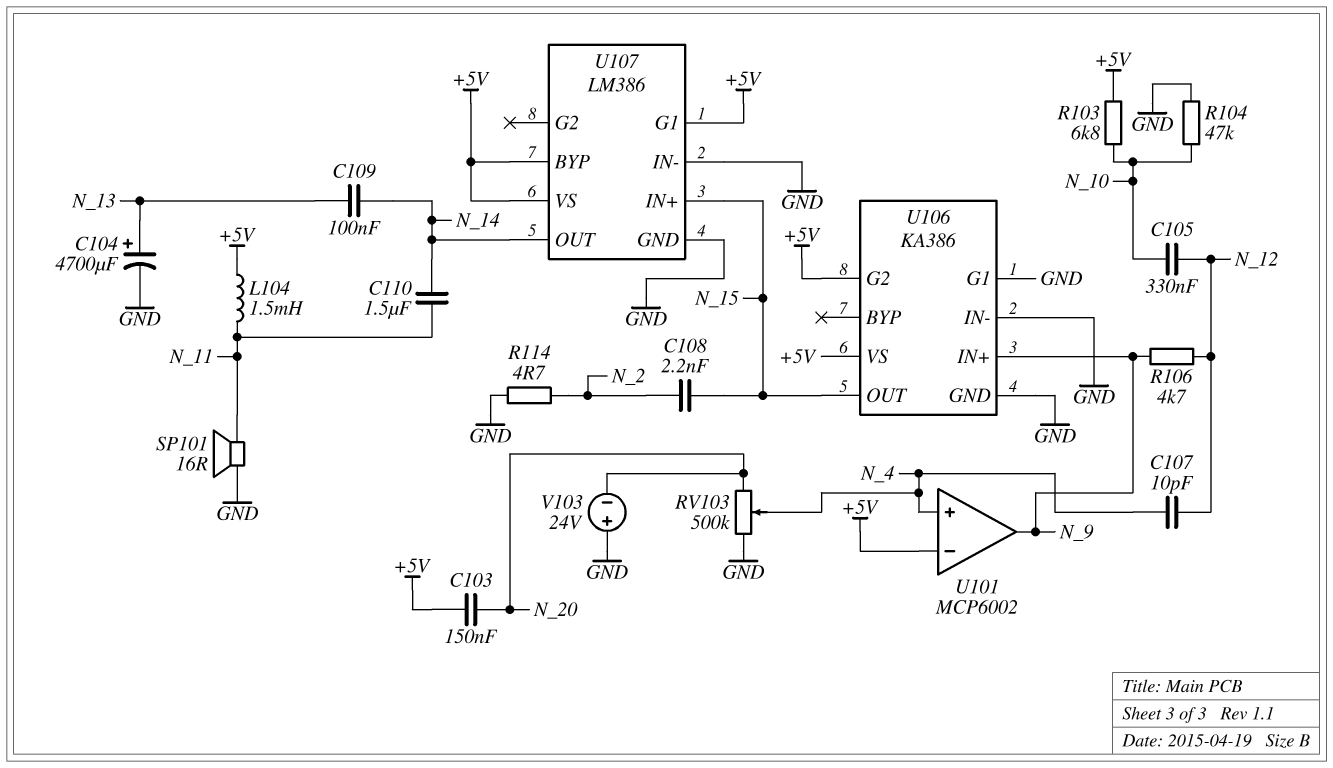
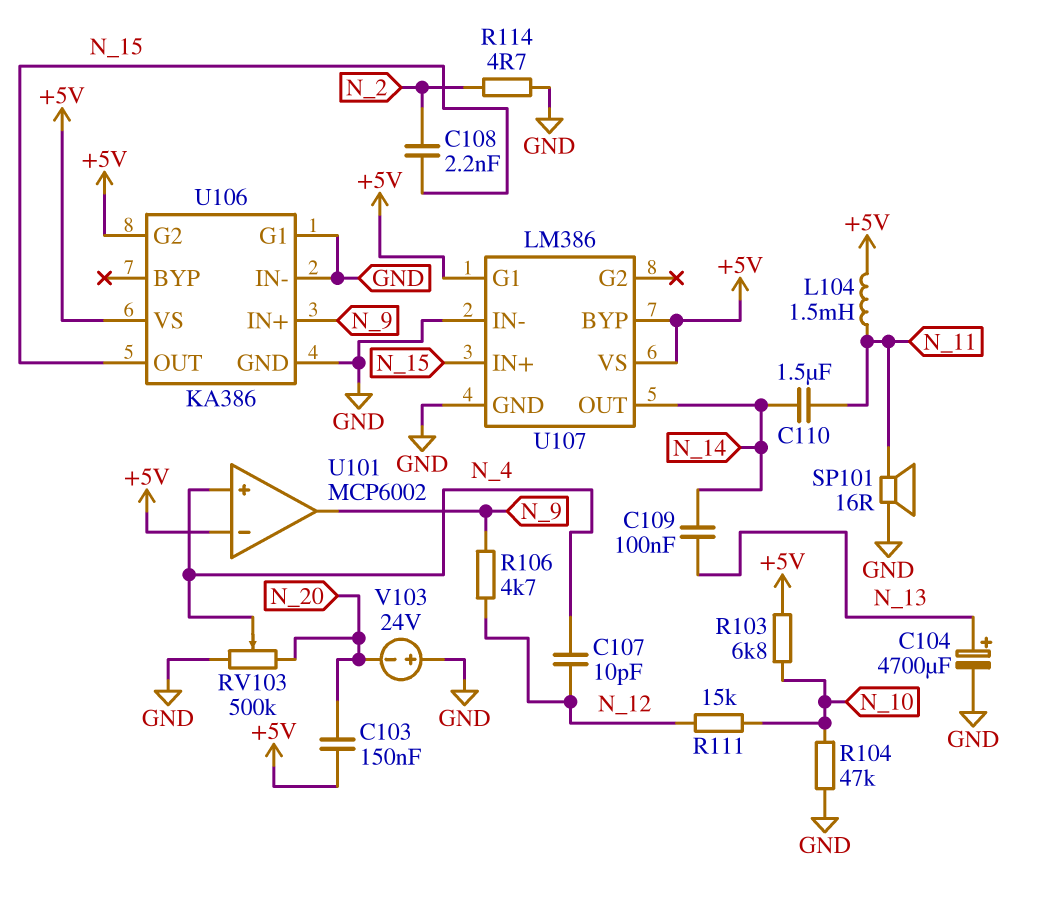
C105: 330nF (N_10, N_12) -> none
R111: none -> 15k (N_10, N_12)

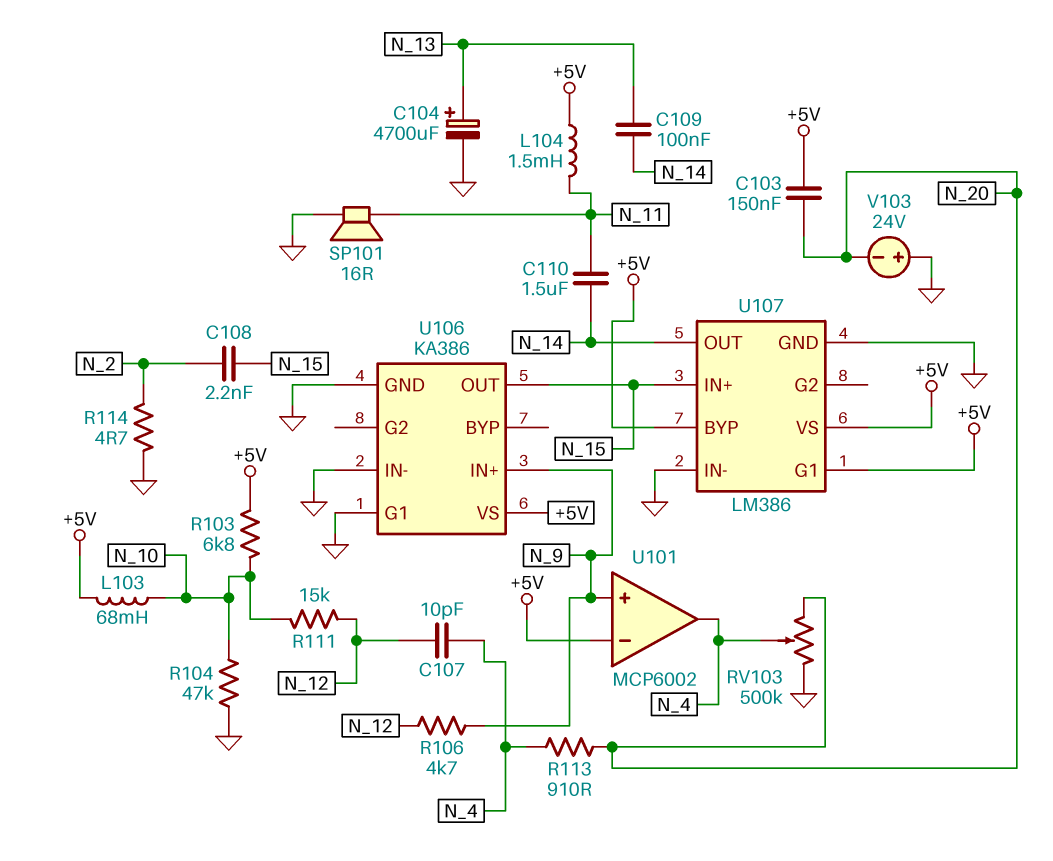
L103: none -> 68mH (+5V, N_10)
R113: none -> 910 (N_4, N_20)
U101 pin in+: N_4 -> N_9
U101 pin out: N_9 -> N_4
U106 pin G2: +5V -> none

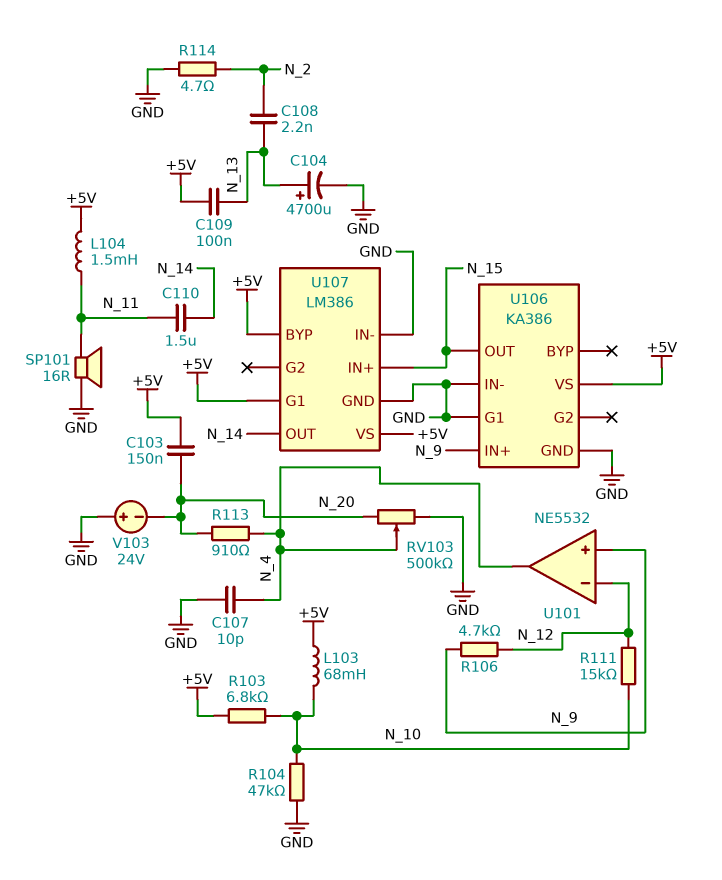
C107: 10pF (N_4, N_12) -> 10pF (GND, N_4)
C108: 2.2nF (N_2, N_15) -> 2.2nF (N_2, N_13)
C109: 100nF (N_13, N_14) -> 100nF (+5V, N_13)
U101: MCP6002 -> NE5532
U101 pin in-: +5V -> N_12

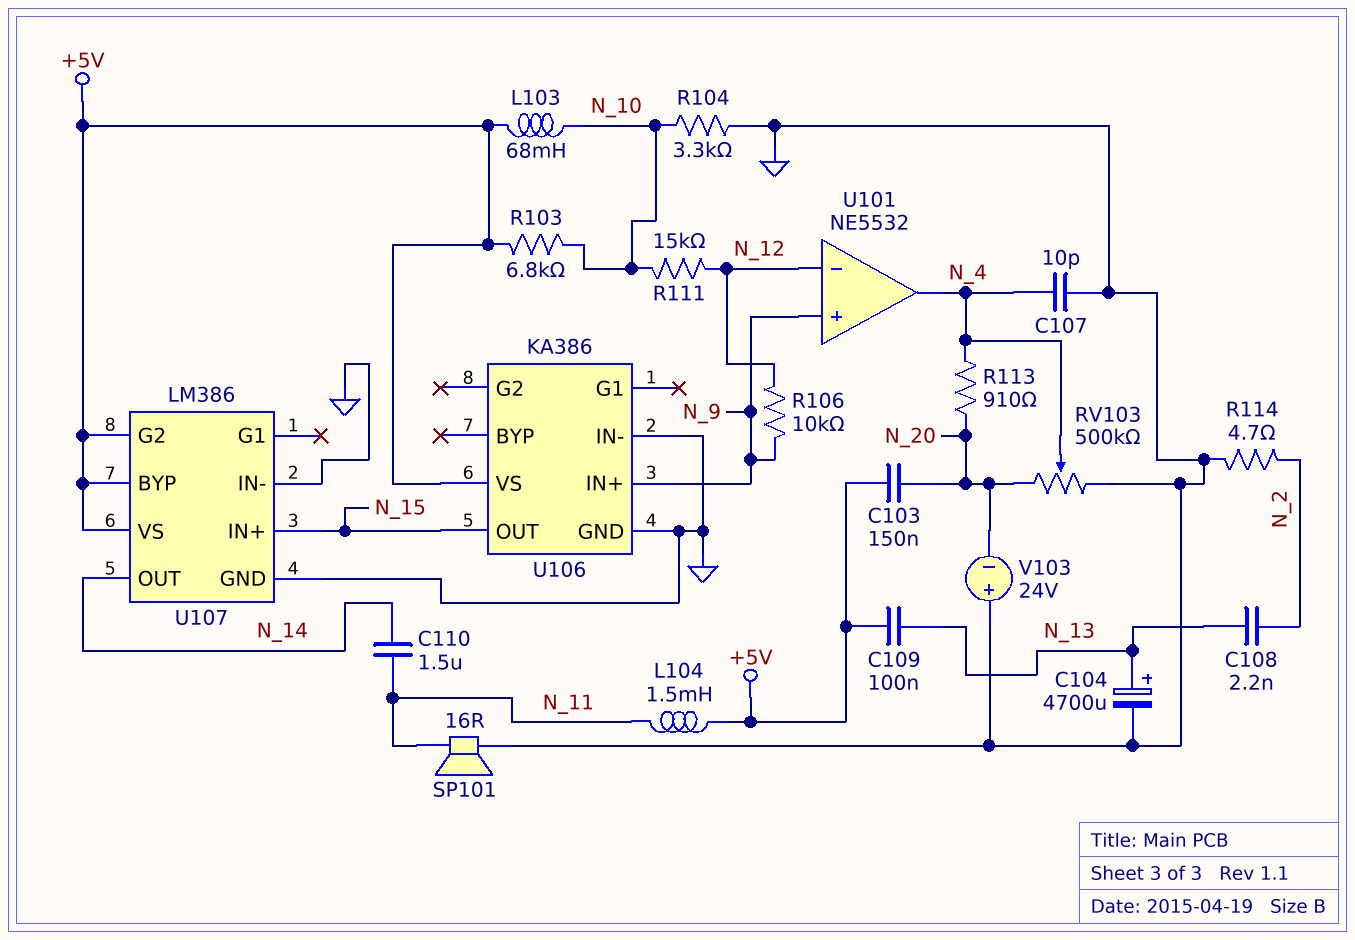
R104: 47k (GND, N_10) -> 3.3k (GND, N_10)
R106: 4.7k (N_9, N_12) -> 10k (N_9, N_12)
U106 pin G1: GND -> none
U107 pin G1: +5V -> none
U107 pin G2: none -> +5V

